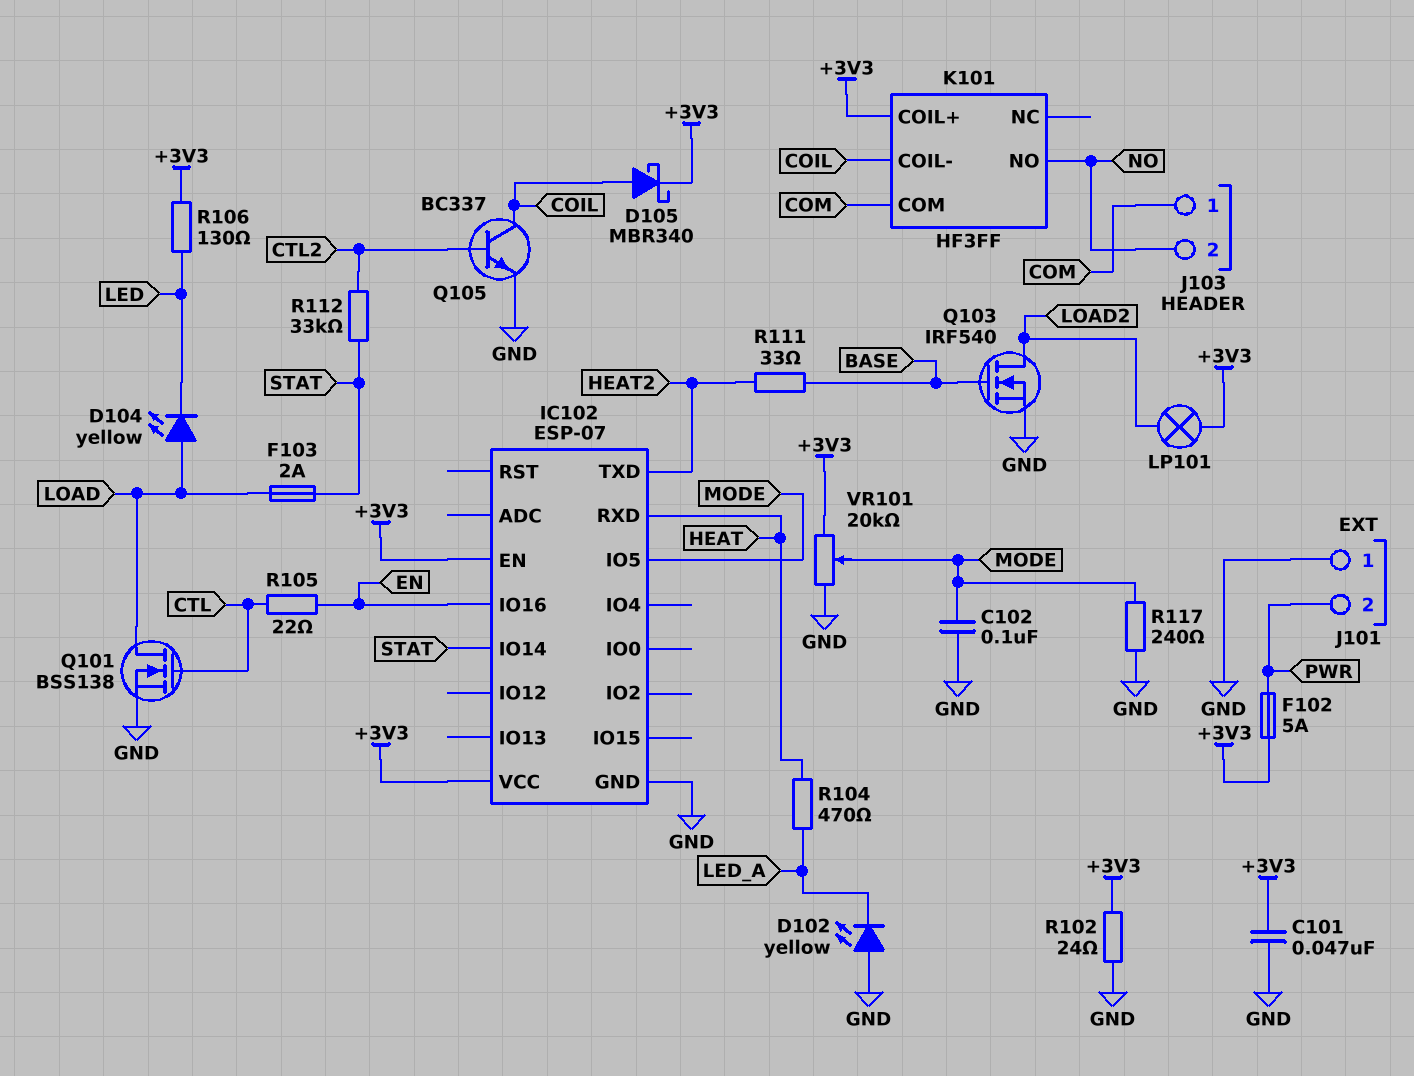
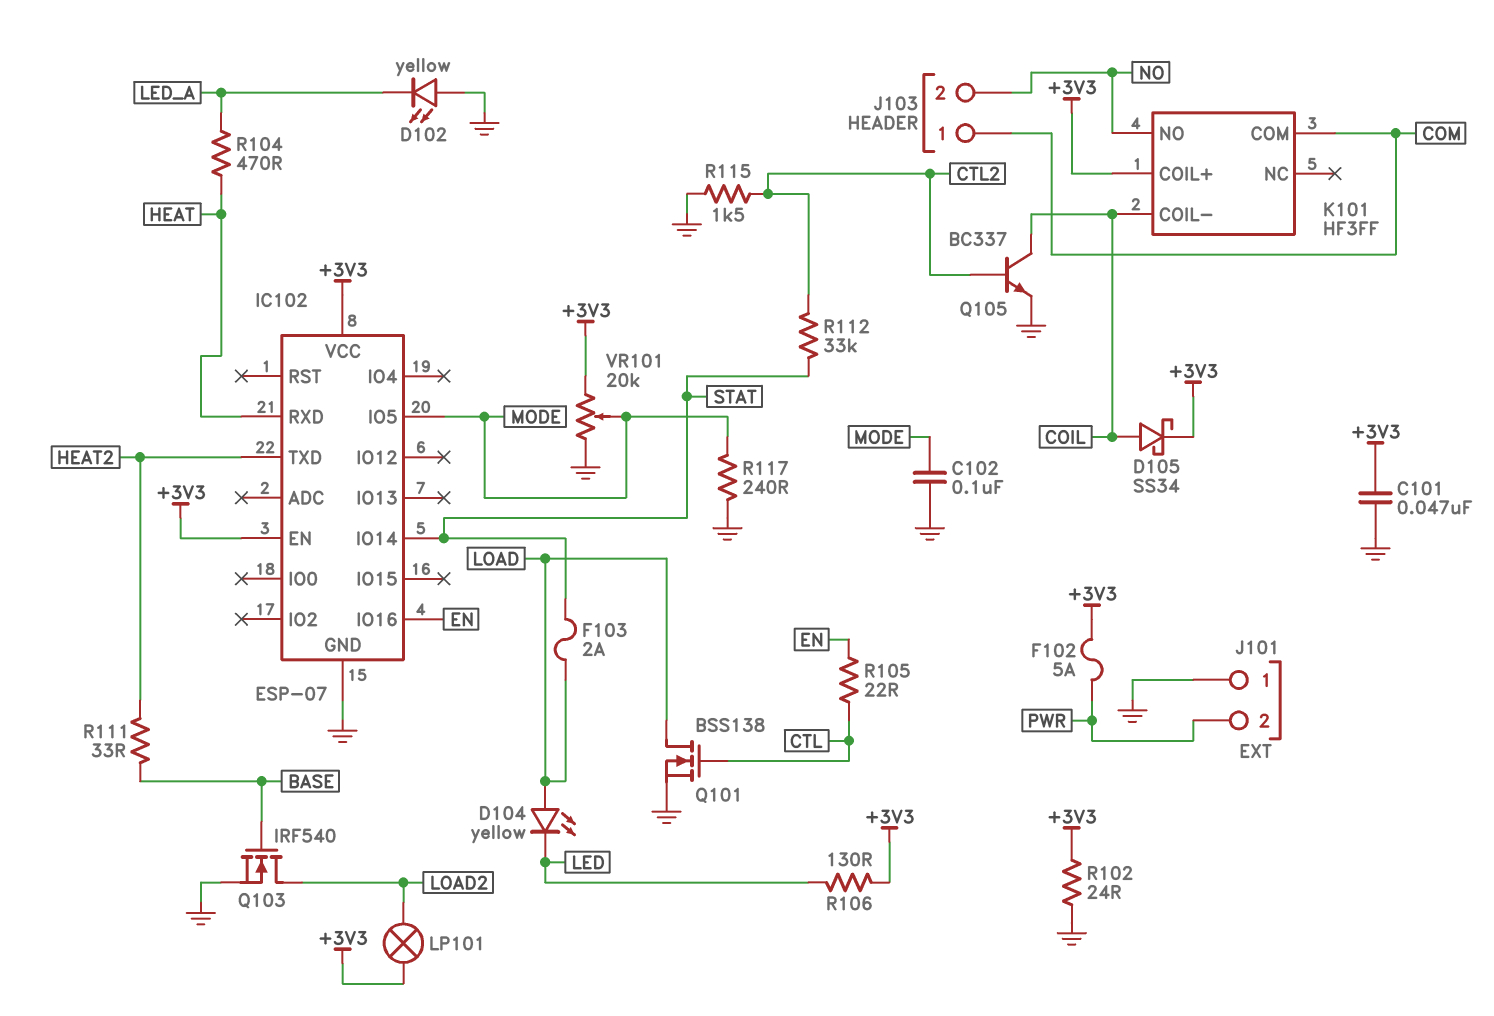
D105: schottky MBR340 (A COIL, K +3V3) -> schottky SS34 (A COIL, K +3V3)
R115: none -> 1.5k (CTL2, GND)

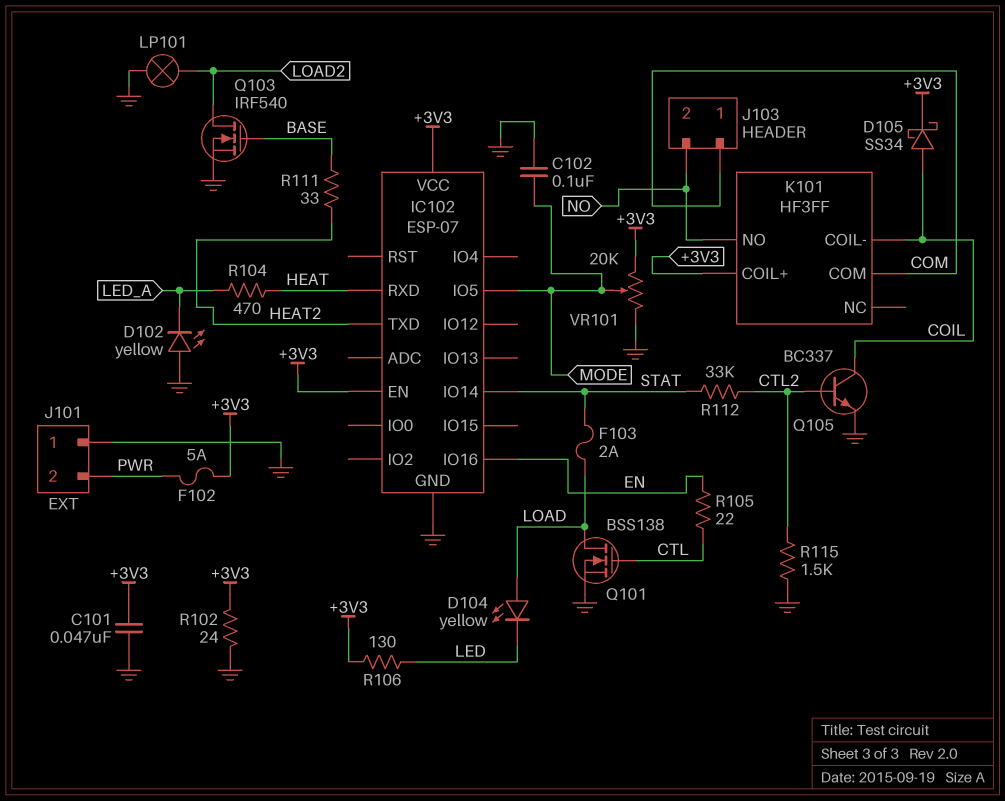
LP101: lamp (+3V3, LOAD2) -> lamp (GND, LOAD2)
R117: 240 (GND, MODE) -> none

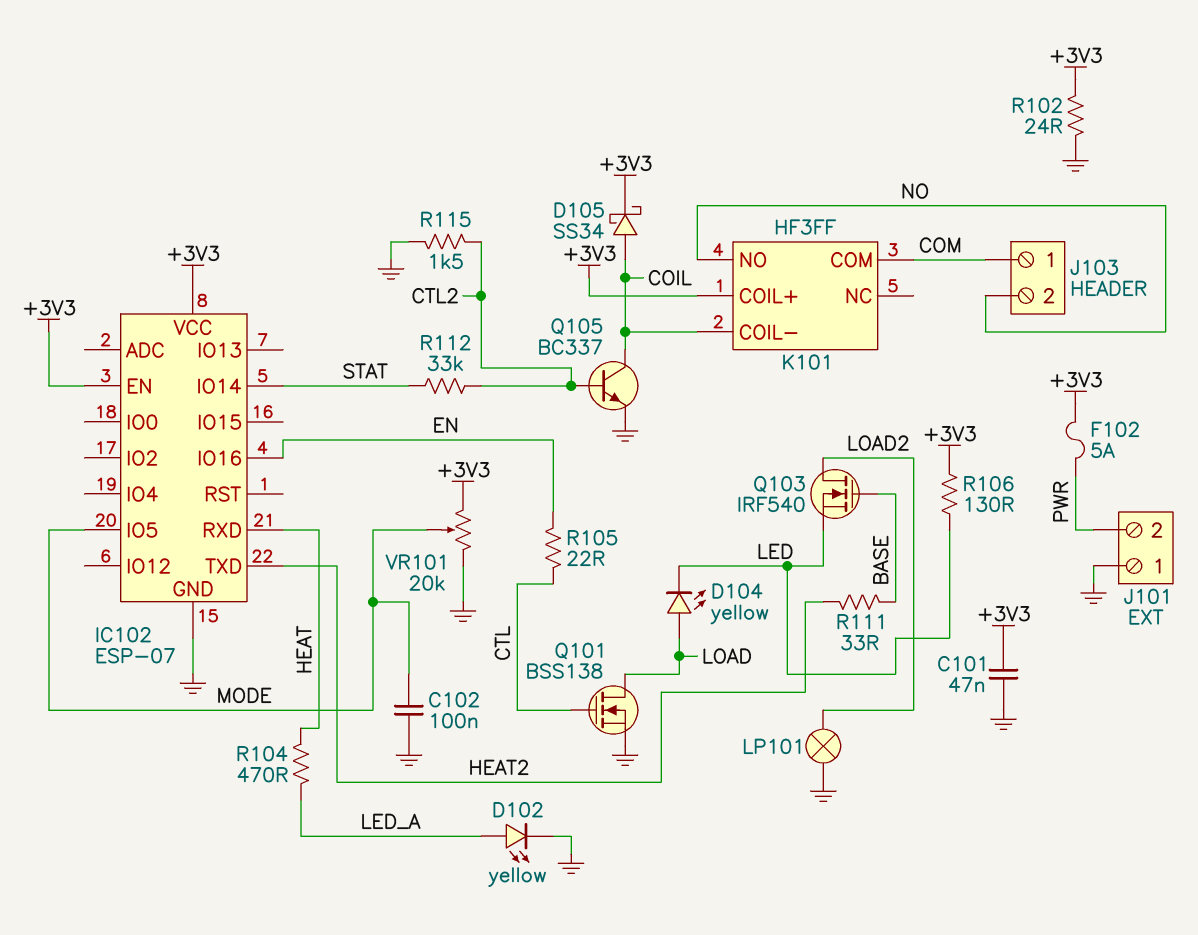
D102: LED yellow (A GND, K LED_A) -> LED yellow (A LED_A, K GND)
F103: 2A (LOAD, STAT) -> none
Q103: NMOS IRF540 (G BASE, D LOAD2, S GND) -> NMOS IRF540 (G BASE, D LOAD2, S LED)

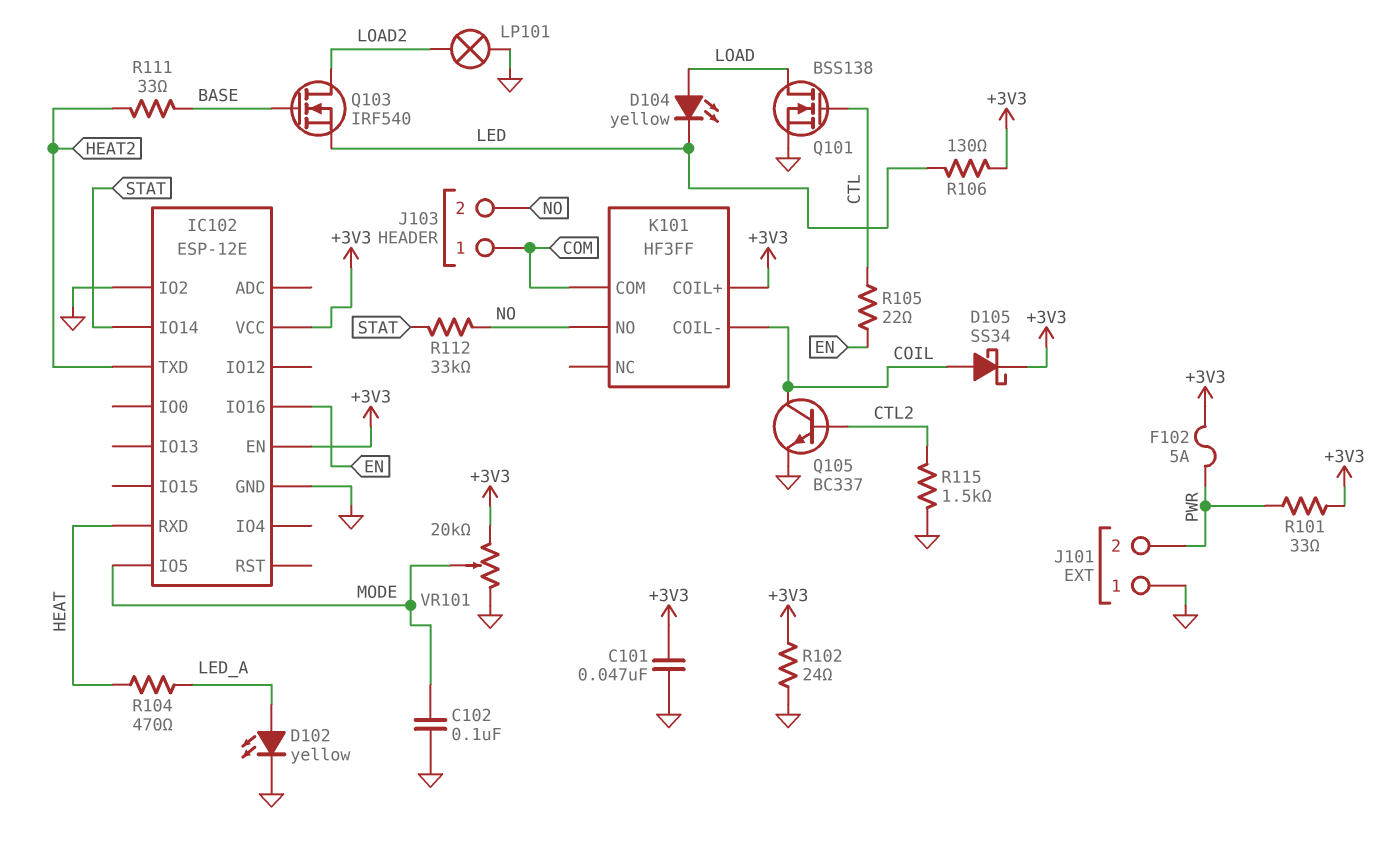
IC102: ESP-07 -> ESP-12E
IC102 pin IO2: none -> GND
R101: none -> 33 (+3V3, PWR)
R112: 33k (CTL2, STAT) -> 33k (NO, STAT)

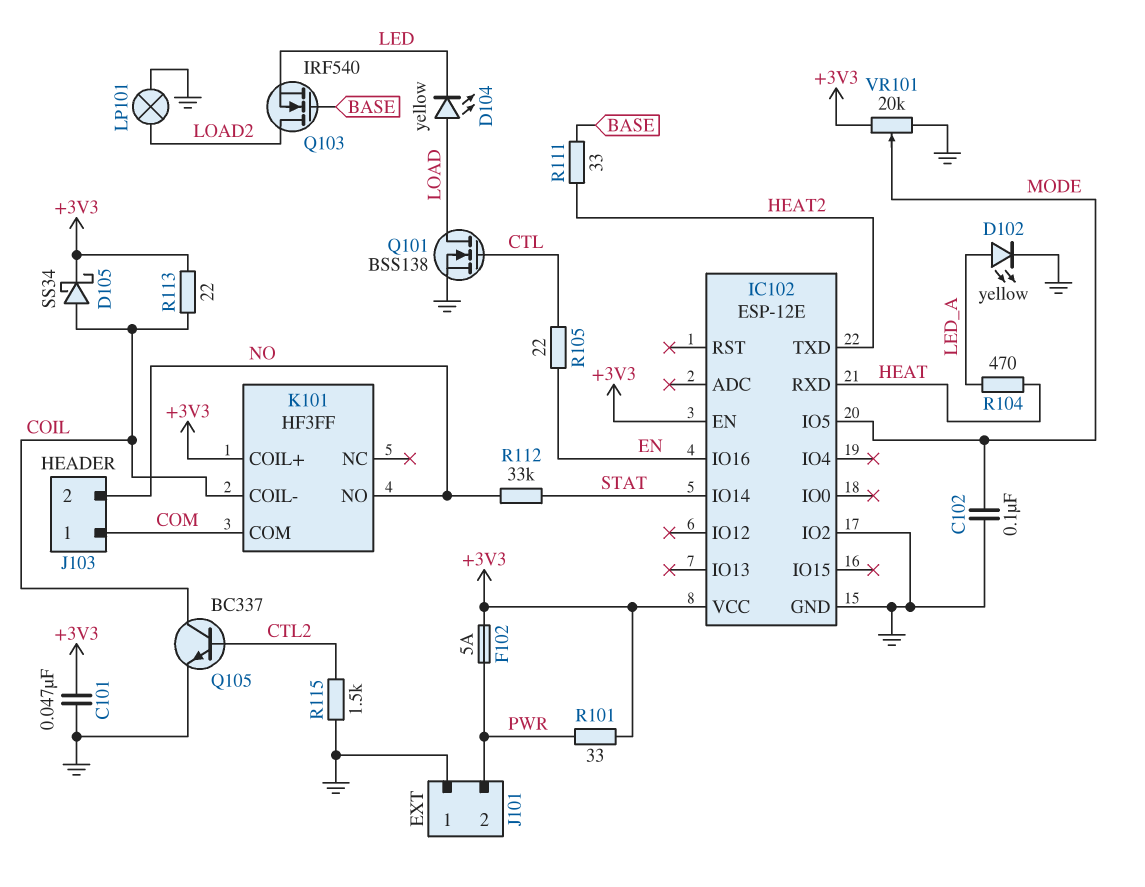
R102: 24 (+3V3, GND) -> none
R106: 130 (+3V3, LED) -> none
R113: none -> 22 (+3V3, COIL)

